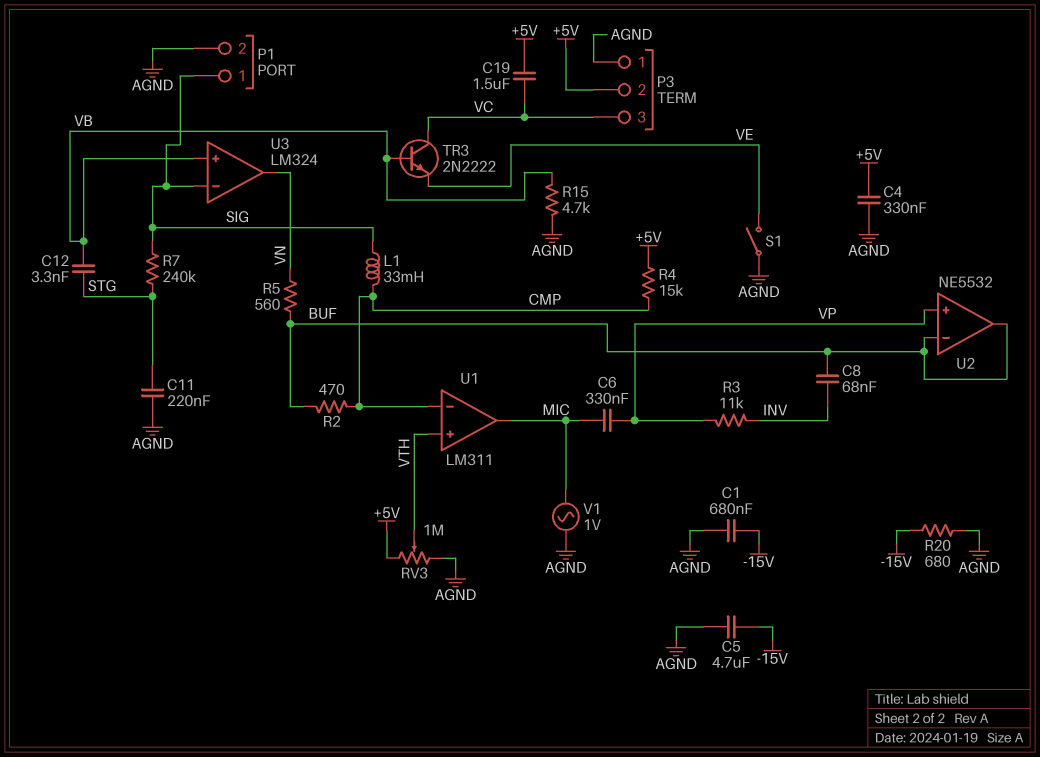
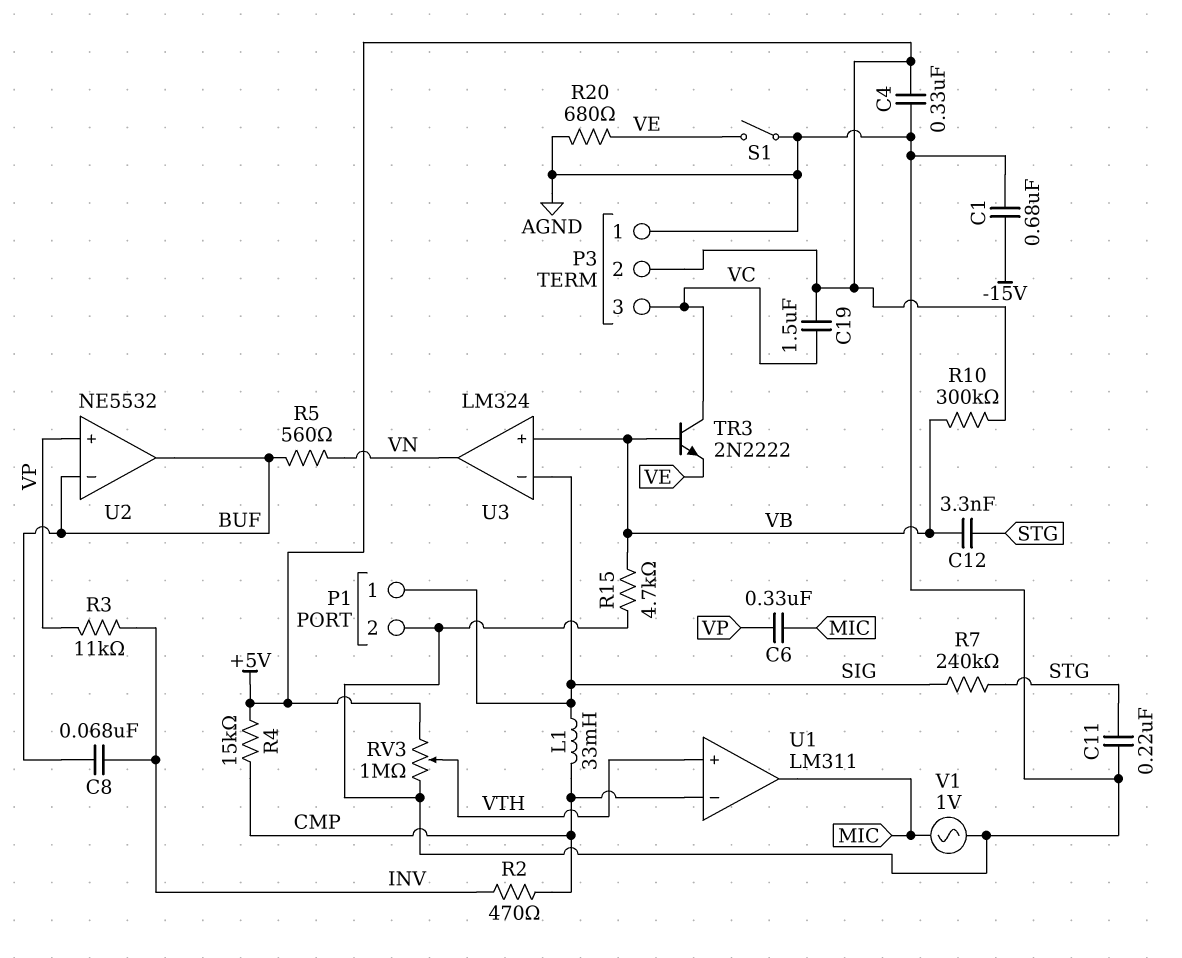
C5: 4.7uF (-15V, AGND) -> none
R2: 470 (BUF, CMP) -> 470 (CMP, INV)
R10: none -> 300k (+5V, VB)
R20: 680 (-15V, AGND) -> 680 (AGND, VE)

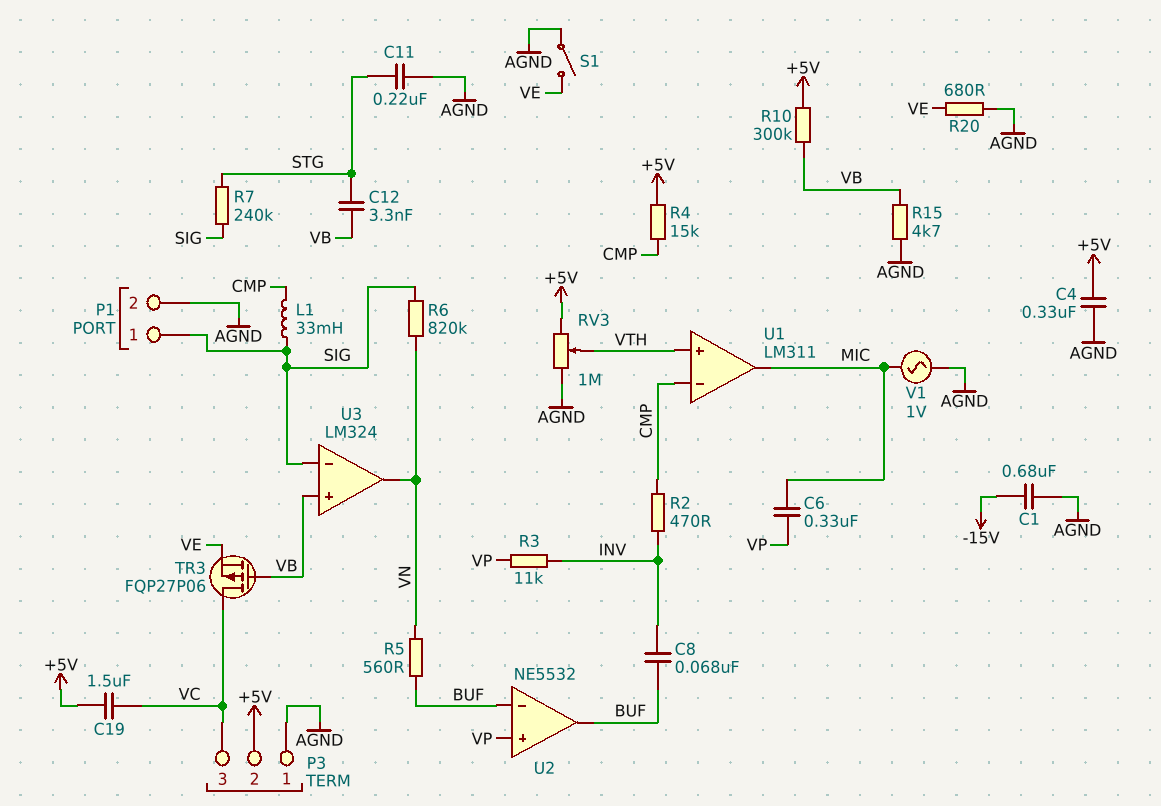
R6: none -> 820k (SIG, VN)
TR3: NPN 2N2222 (B VB, C VC, E VE) -> PMOS FQP27P06 (G VB, D VC, S VE)

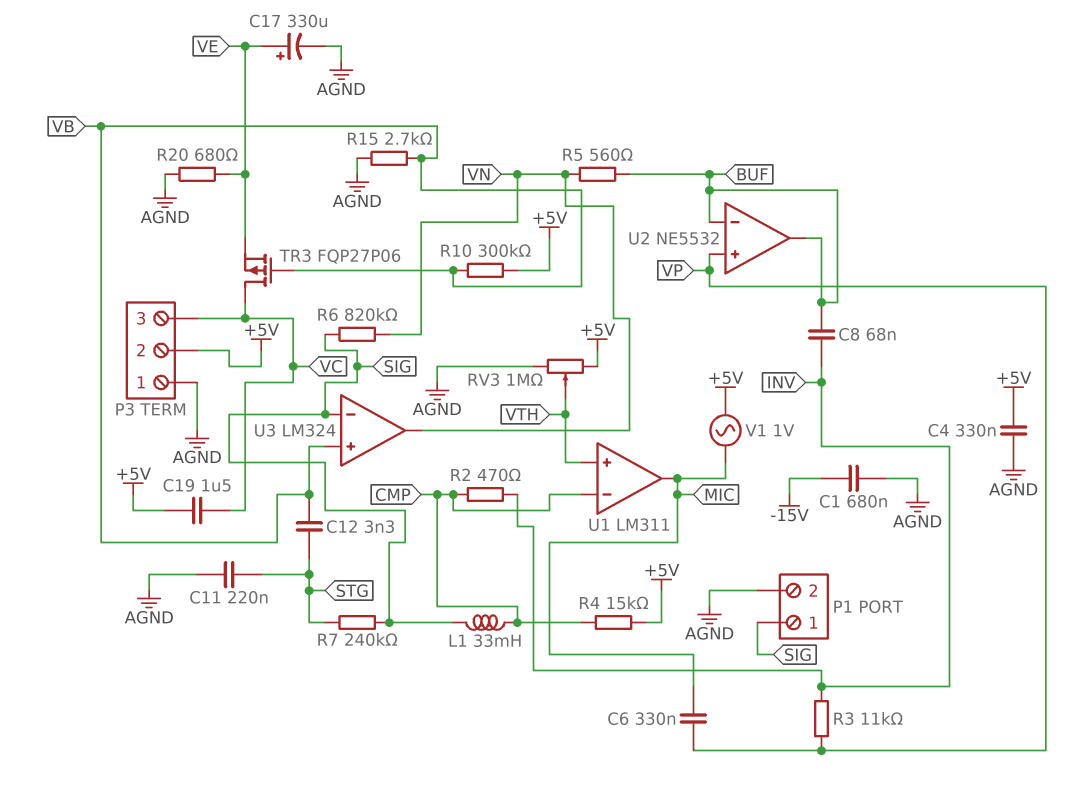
C17: none -> 330uF (plus VE, minus AGND)
R15: 4.7k (AGND, VB) -> 2.7k (AGND, VB)
S1: switch (AGND, VE) -> none
V1: AC 1V (AGND, MIC) -> AC 1V (+5V, MIC)

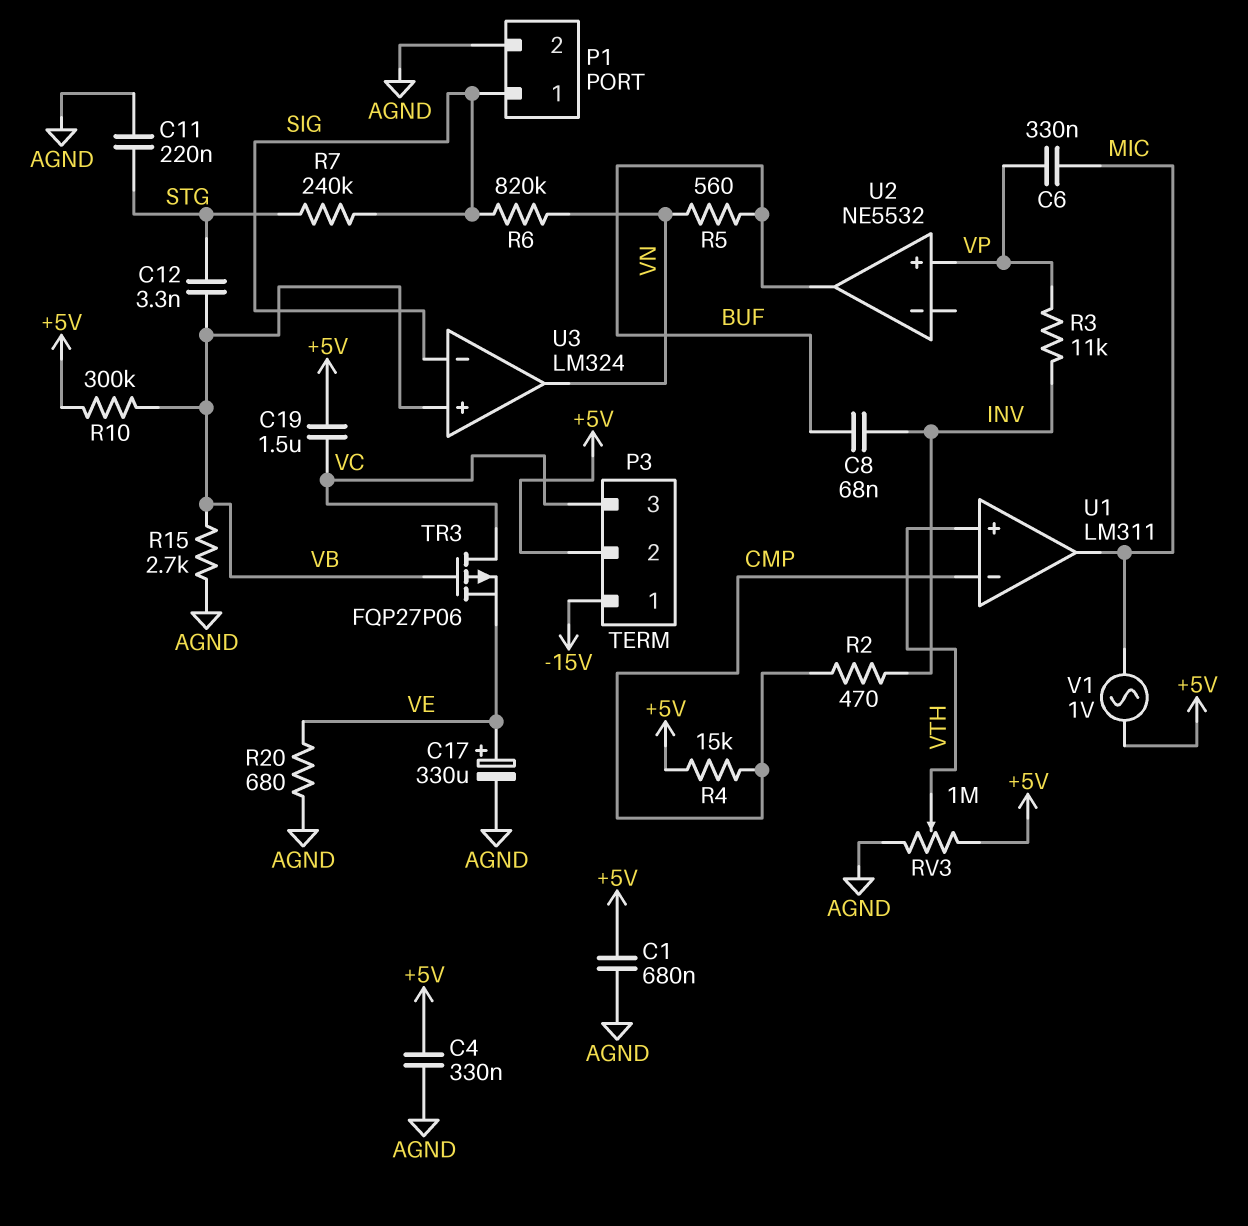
C1: 680nF (-15V, AGND) -> 680nF (+5V, AGND)
L1: 33mH (CMP, SIG) -> none
P3 pin 1: AGND -> -15V
U2 pin in-: BUF -> none

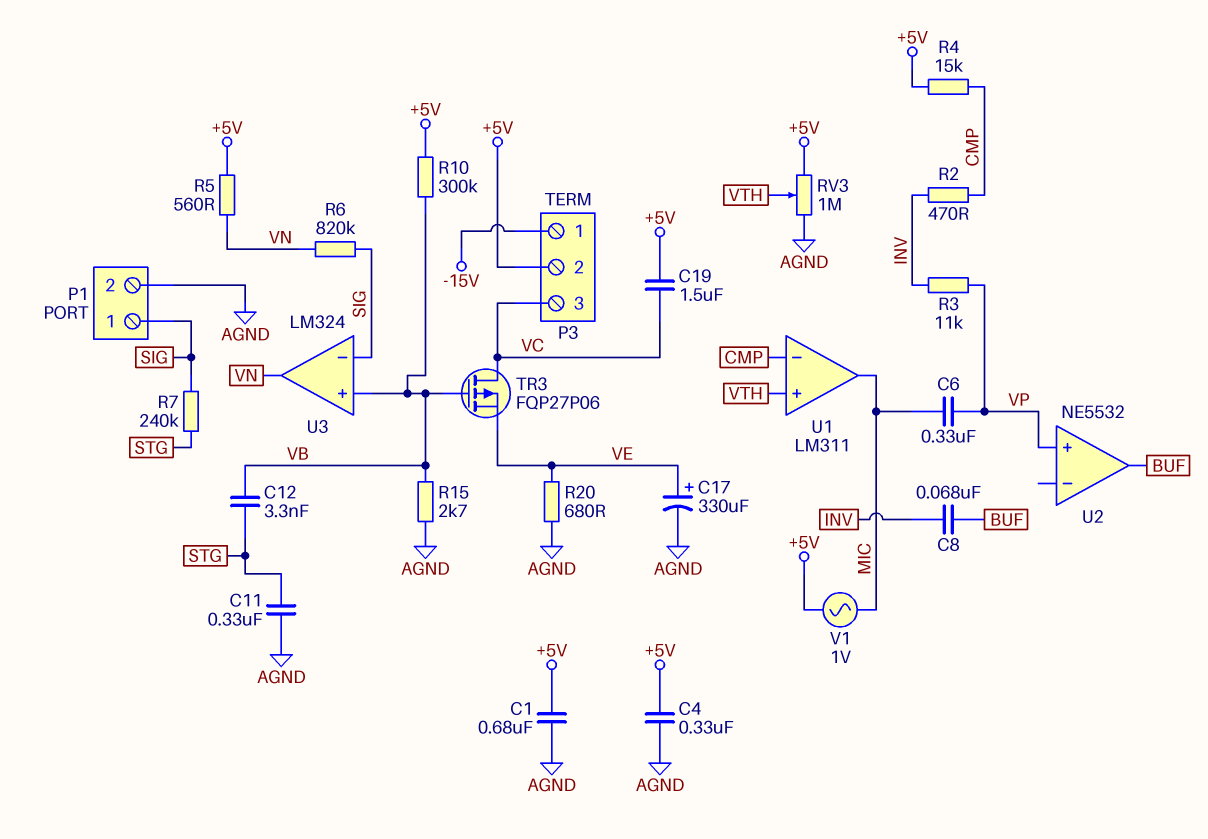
C11: 220nF (AGND, STG) -> 330nF (AGND, STG)
R5: 560 (BUF, VN) -> 560 (+5V, VN)

